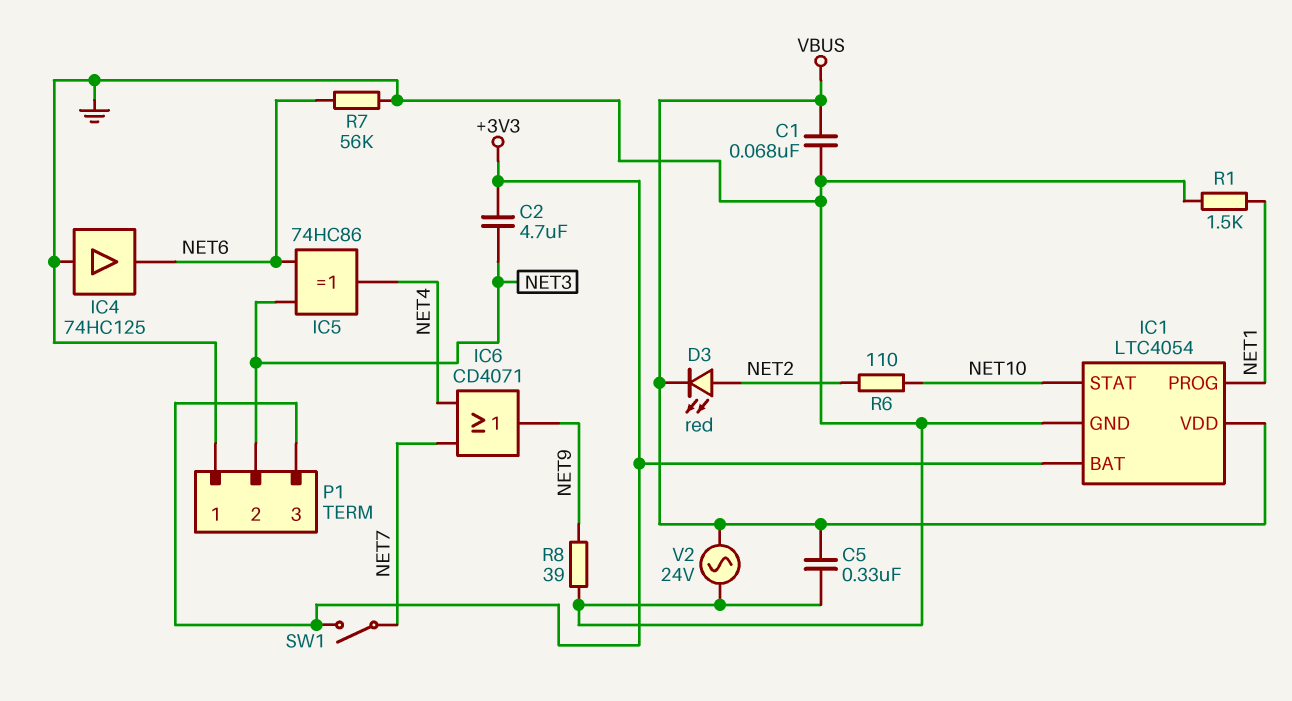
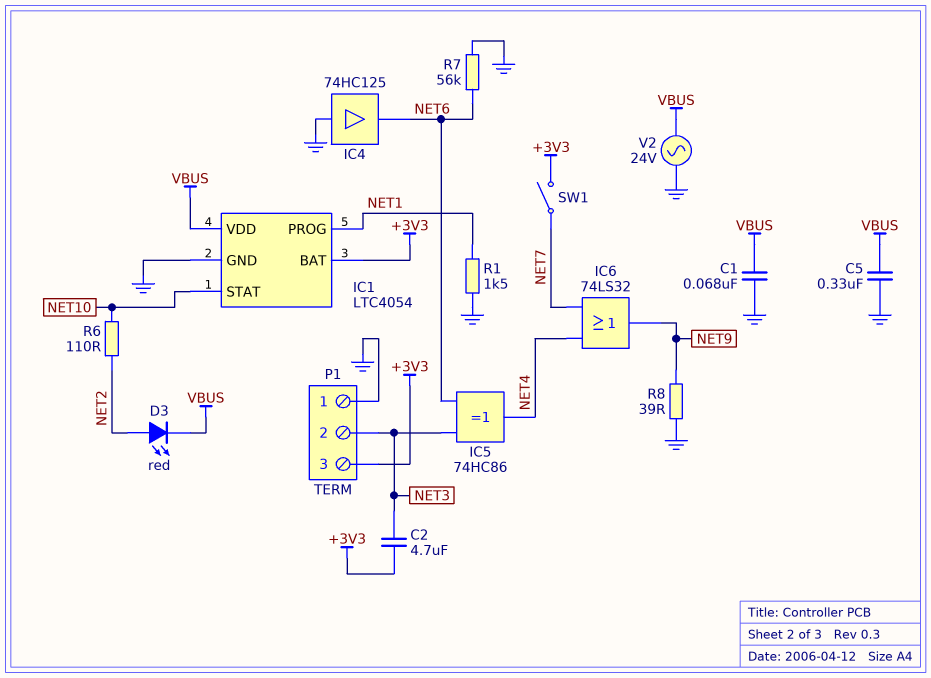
IC6: OR CD4071 (in NET4, in NET7, out NET9) -> OR 74LS32 (in NET4, in NET7, out NET9)

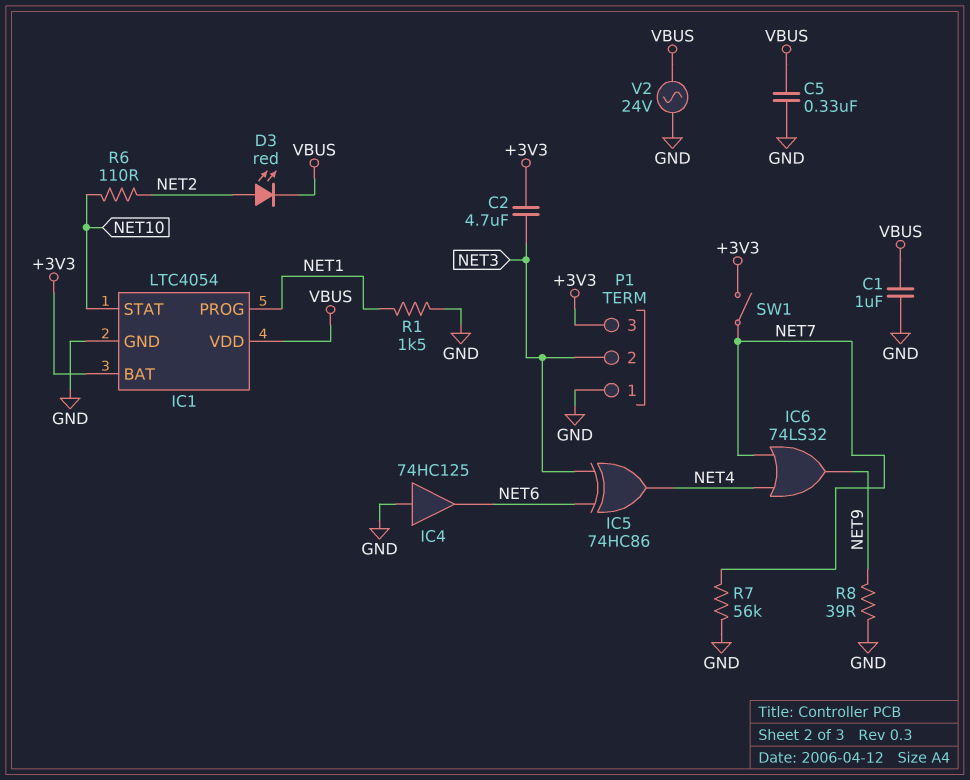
C1: 68nF (GND, VBUS) -> 1uF (GND, VBUS)
R7: 56k (GND, NET6) -> 56k (GND, NET7)

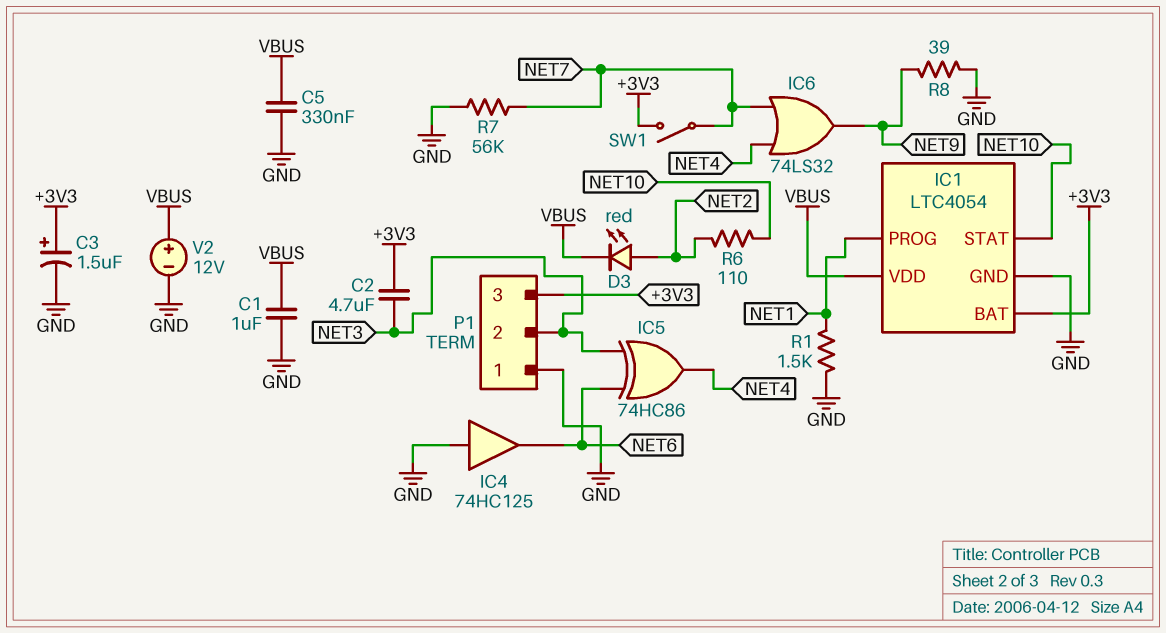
C3: none -> 1.5uF (plus +3V3, minus GND)
V2: AC 24V (GND, VBUS) -> 12V (plus VBUS, minus GND)

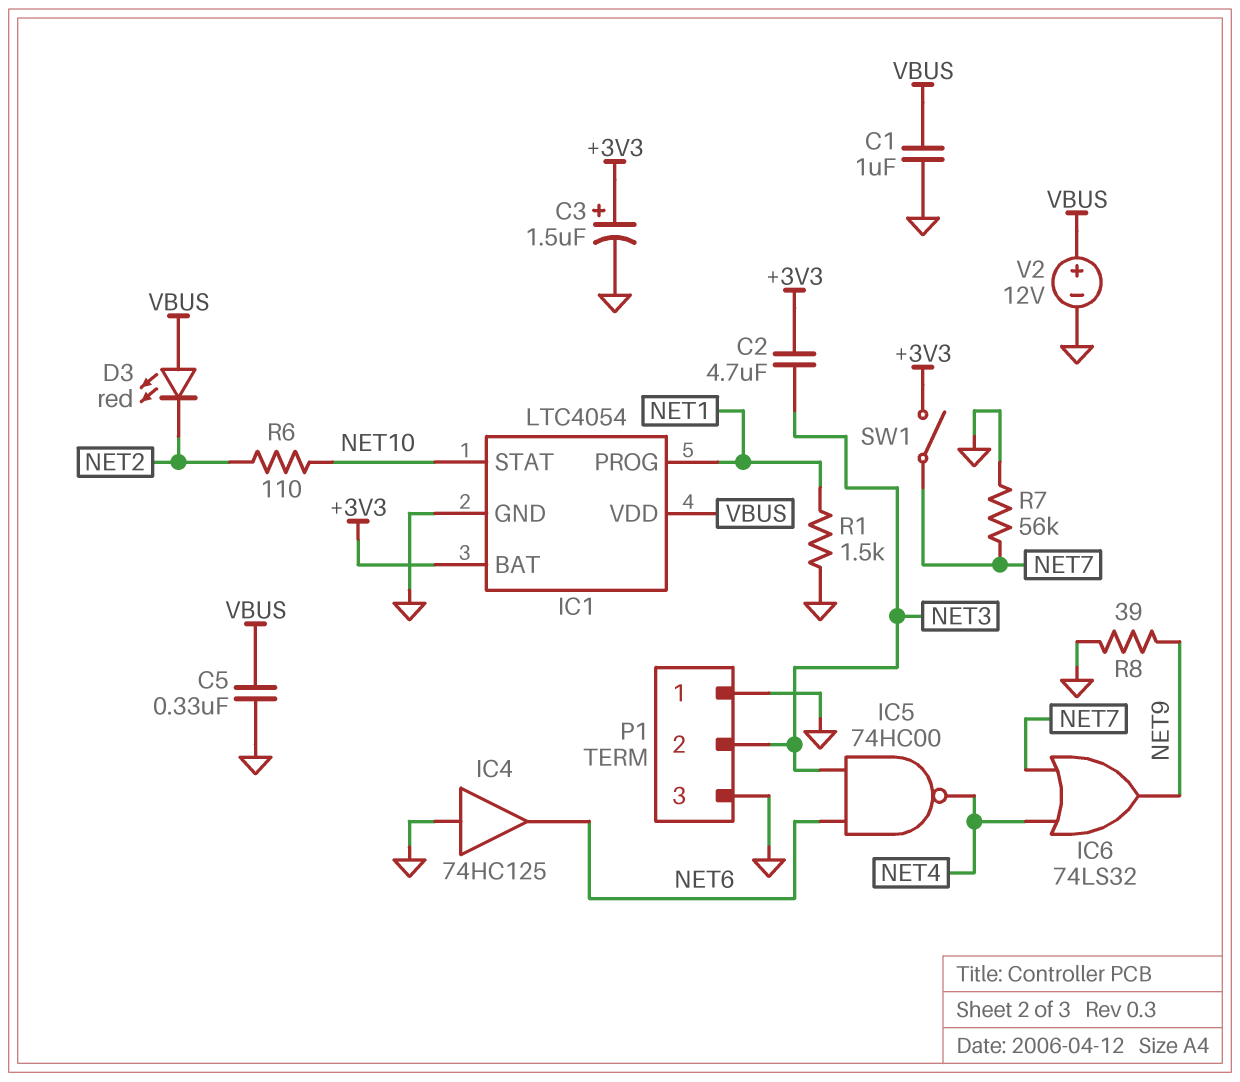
D3: LED red (A NET2, K VBUS) -> LED red (A VBUS, K NET2)
IC5: XOR 74HC86 (in NET3, in NET6, out NET4) -> NAND 74HC00 (in NET3, in NET6, out NET4)
P1 pin 3: +3V3 -> GND

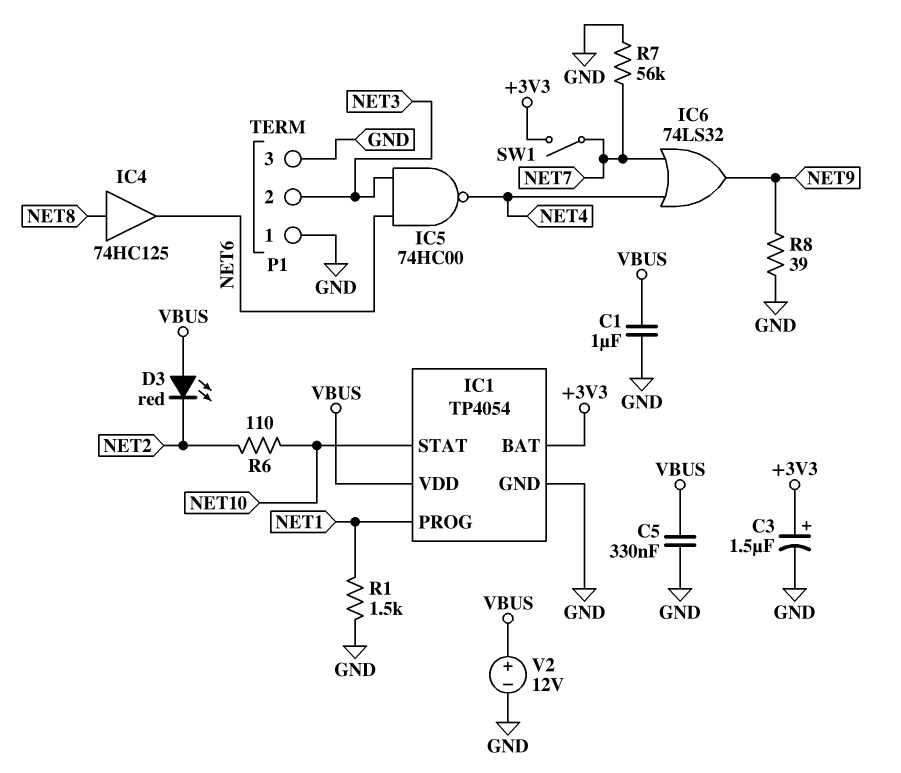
C2: 4.7uF (+3V3, NET3) -> none
IC1: LTC4054 -> TP4054
IC4: buffer 74HC125 (in GND, out NET6) -> buffer 74HC125 (in NET8, out NET6)

